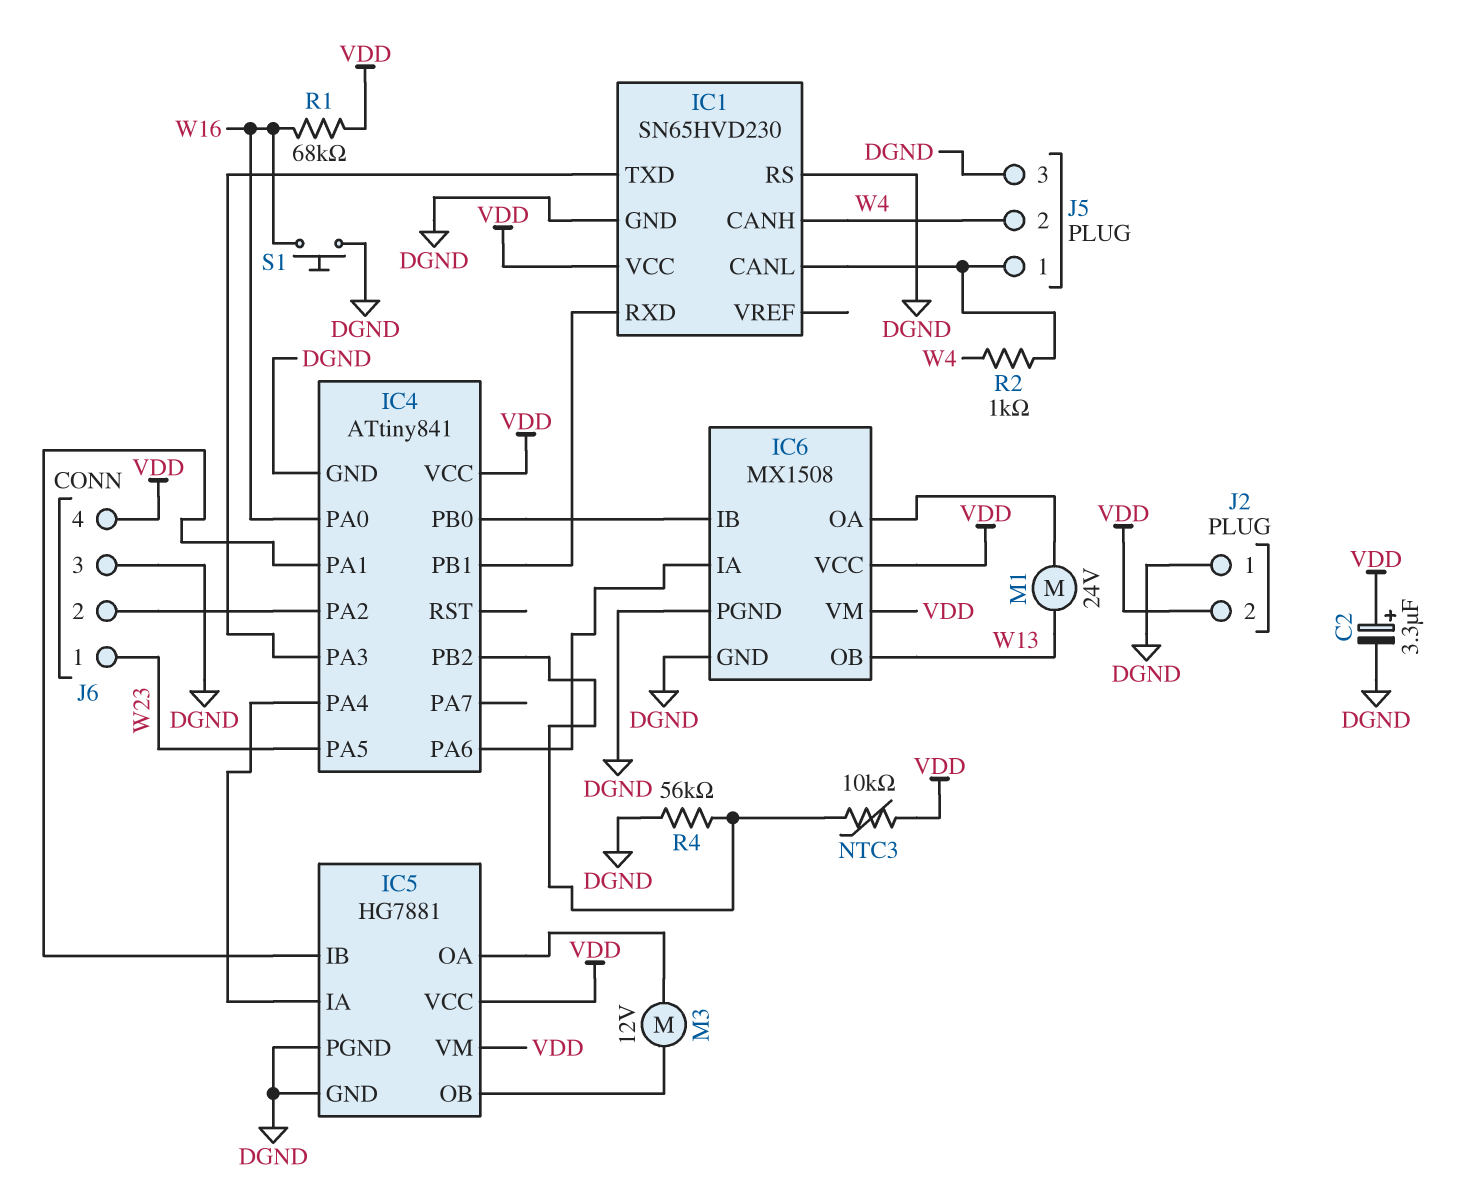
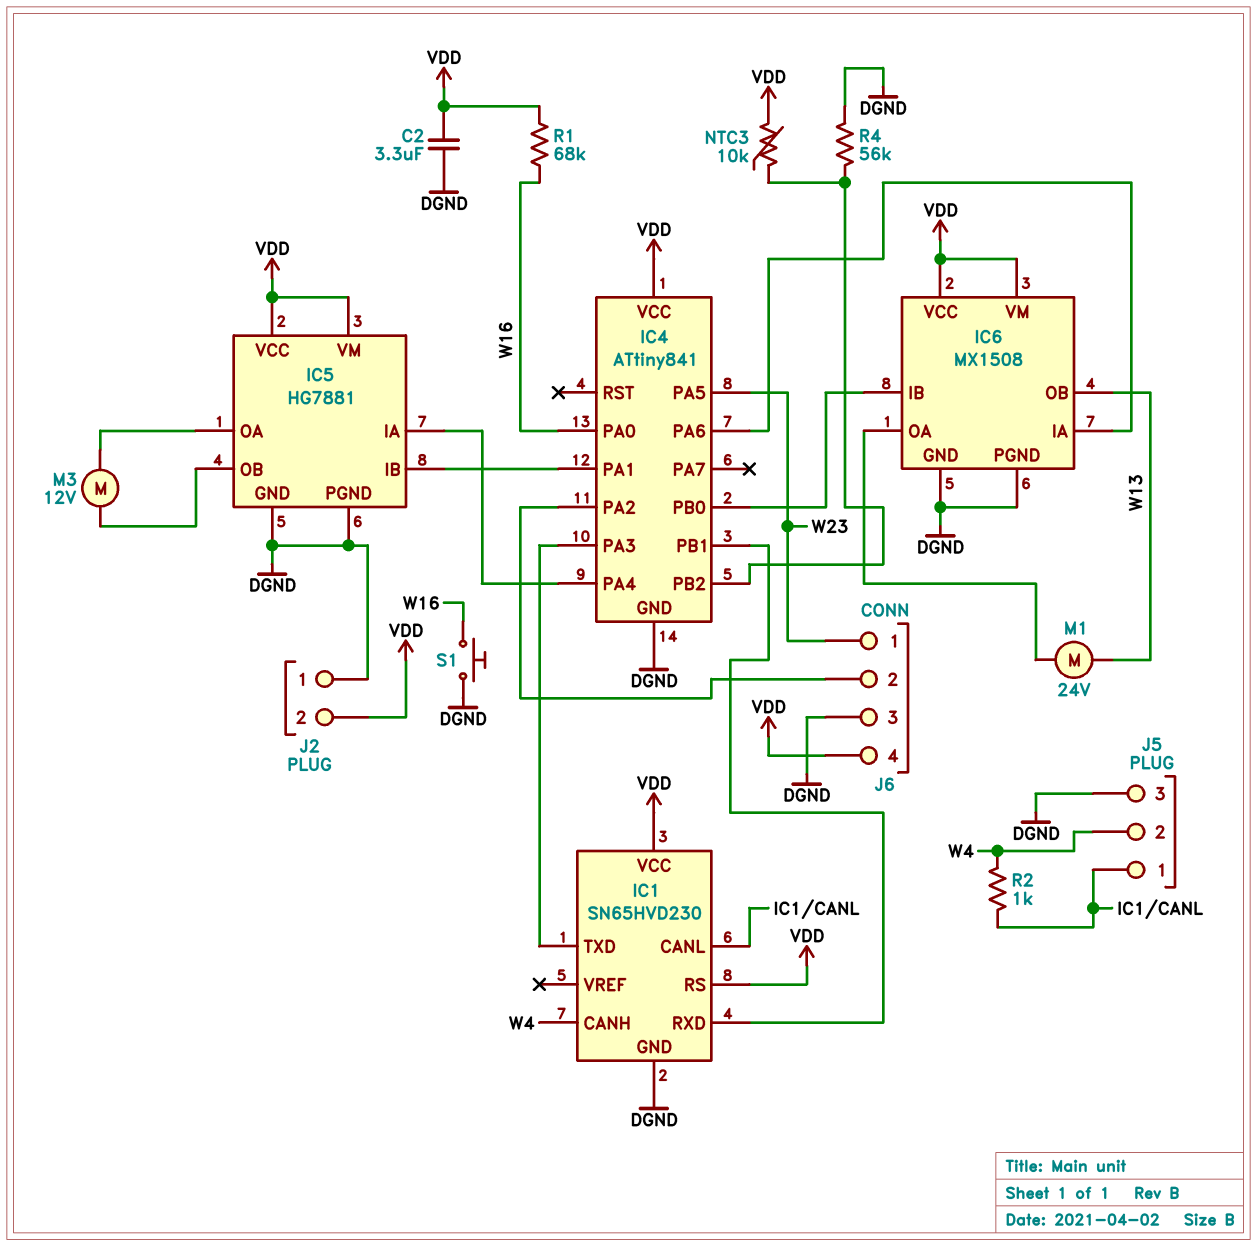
C2: 3.3uF (plus VDD, minus DGND) -> 3.3uF (DGND, VDD)
IC1 pin RS: DGND -> VDD

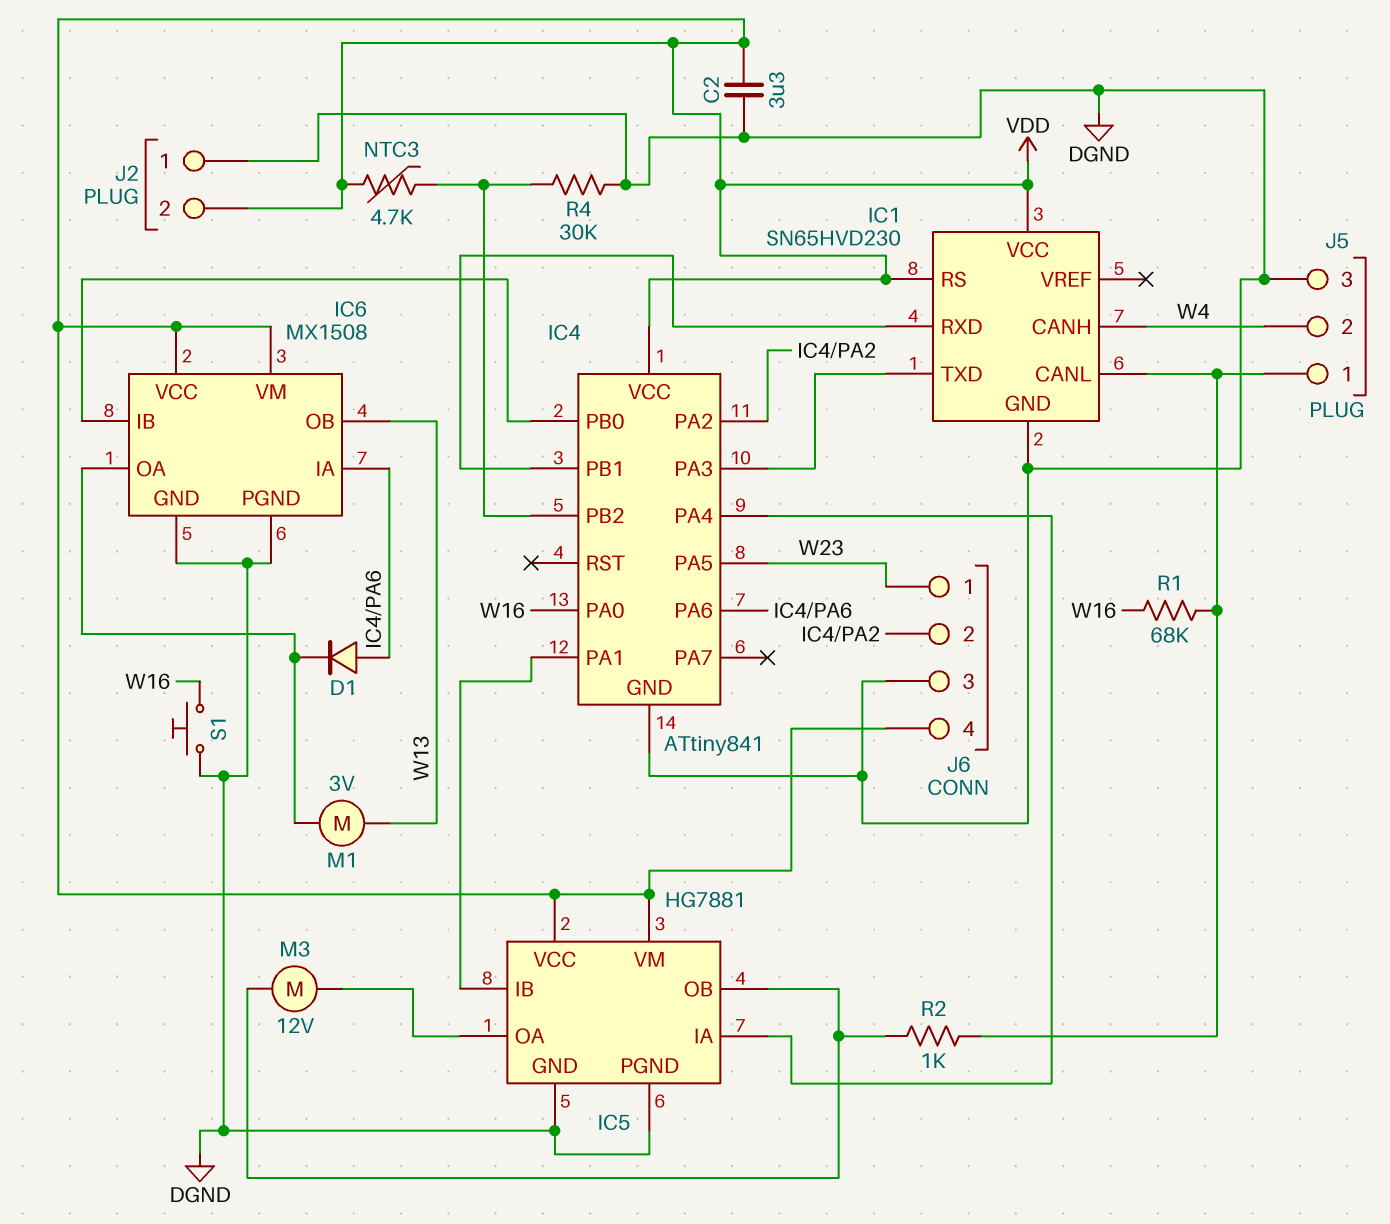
D1: none -> diode (A IC4/PA6, K IC6/OA)
M1: motor 24V (IC6/OA, W13) -> motor 3V (IC6/OA, W13)
NTC3: 10k (IC4/PB2, VDD) -> 4.7k (IC4/PB2, VDD)
R1: 68k (VDD, W16) -> 68k (IC1/CANL, W16)
R2: 1k (IC1/CANL, W4) -> 1k (IC1/CANL, IC5/OB)
R4: 56k (DGND, IC4/PB2) -> 30k (DGND, IC4/PB2)

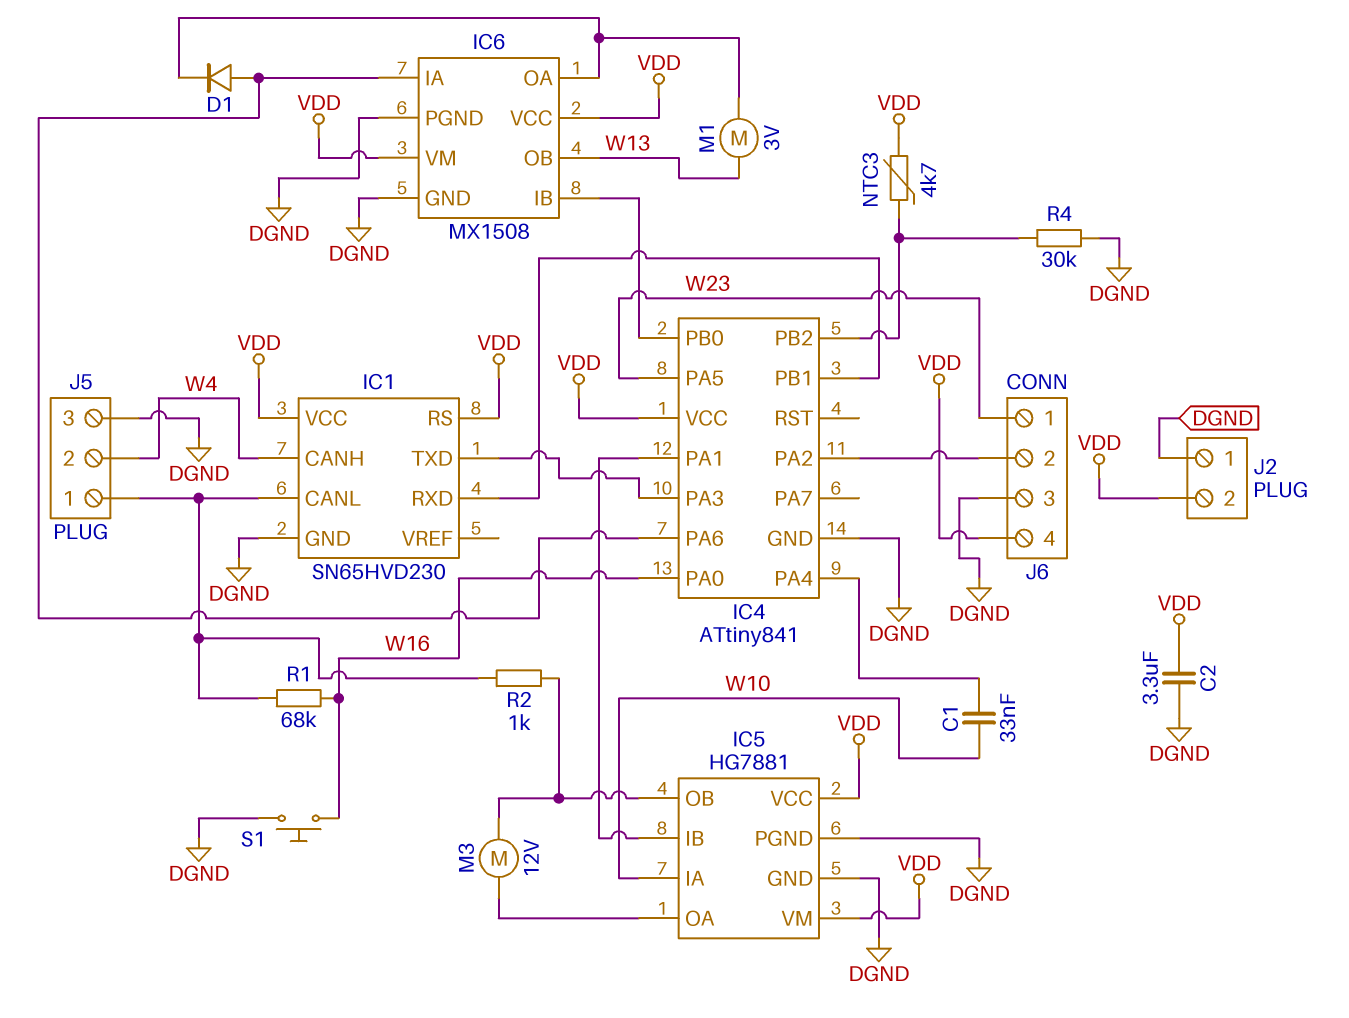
C1: none -> 33nF (IC4/PA4, W10)
IC5 pin IA: IC4/PA4 -> W10

